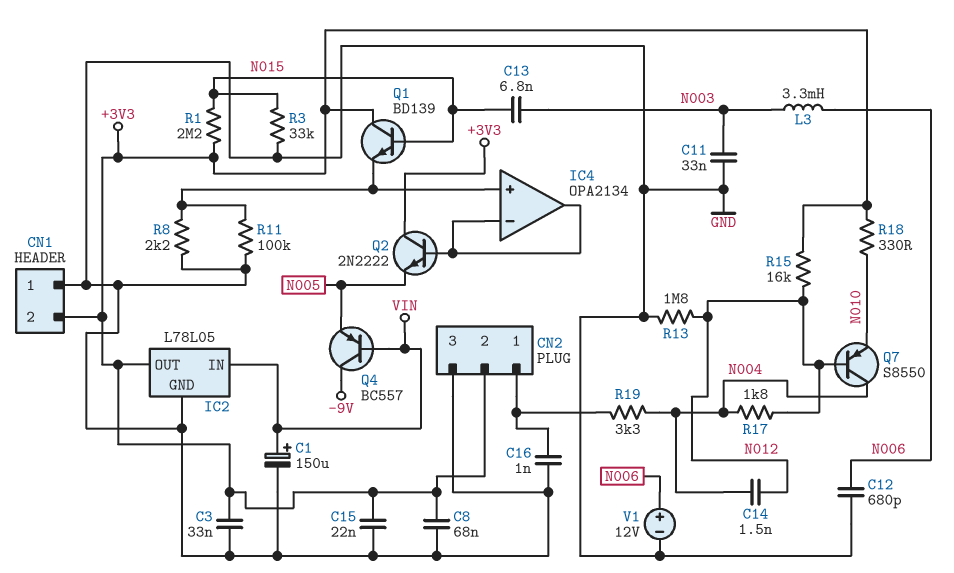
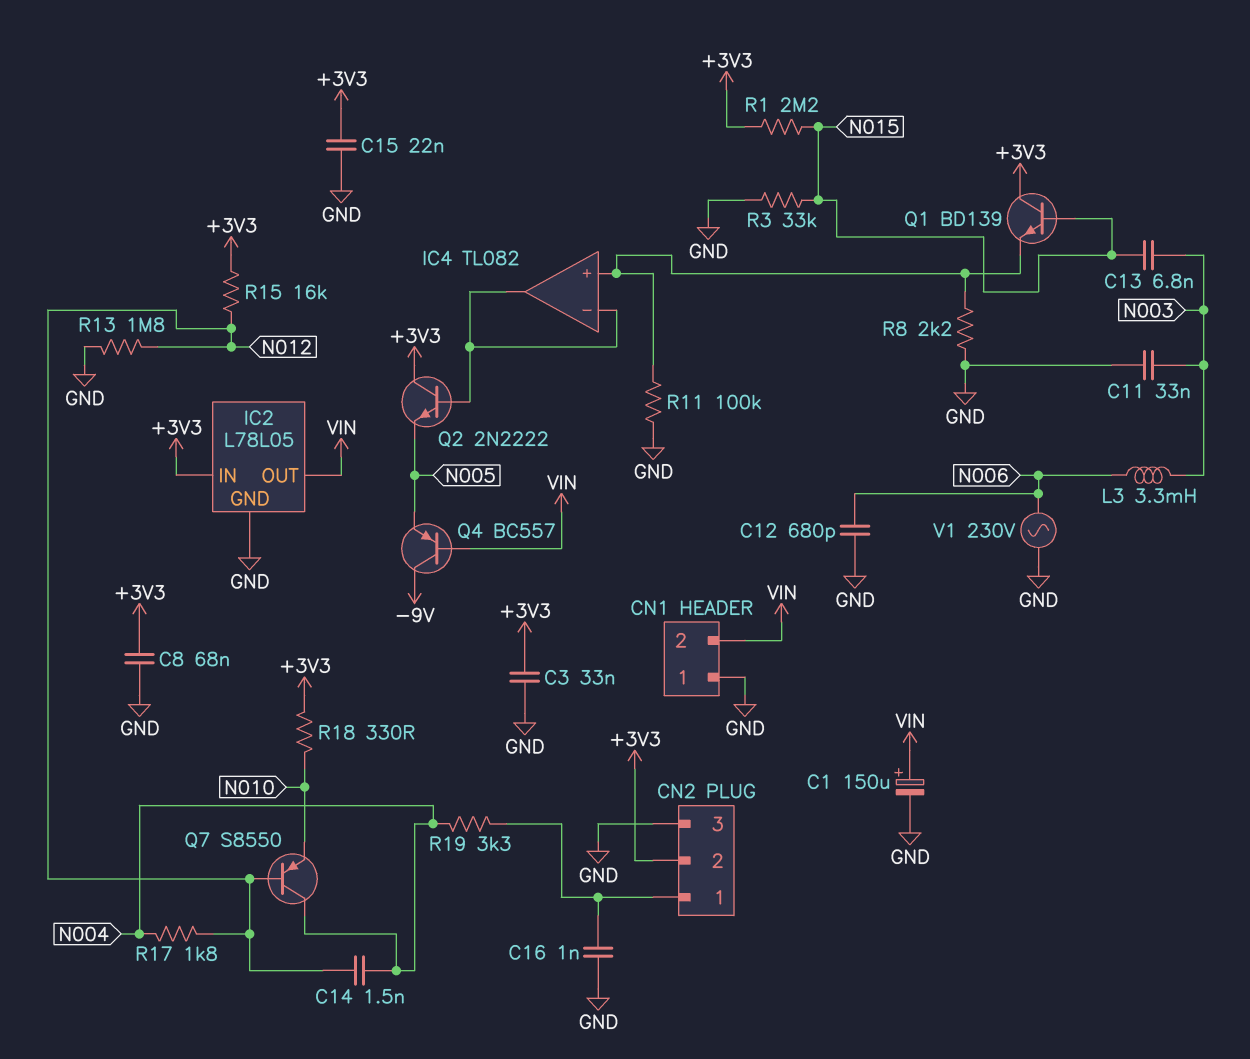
CN1 pin 2: +3V3 -> VIN
IC2 pin IN: VIN -> +3V3
IC2 pin OUT: +3V3 -> VIN
IC4: OPA2134 -> TL082
V1: 12V (plus N006, minus GND) -> AC 230V (GND, N006)

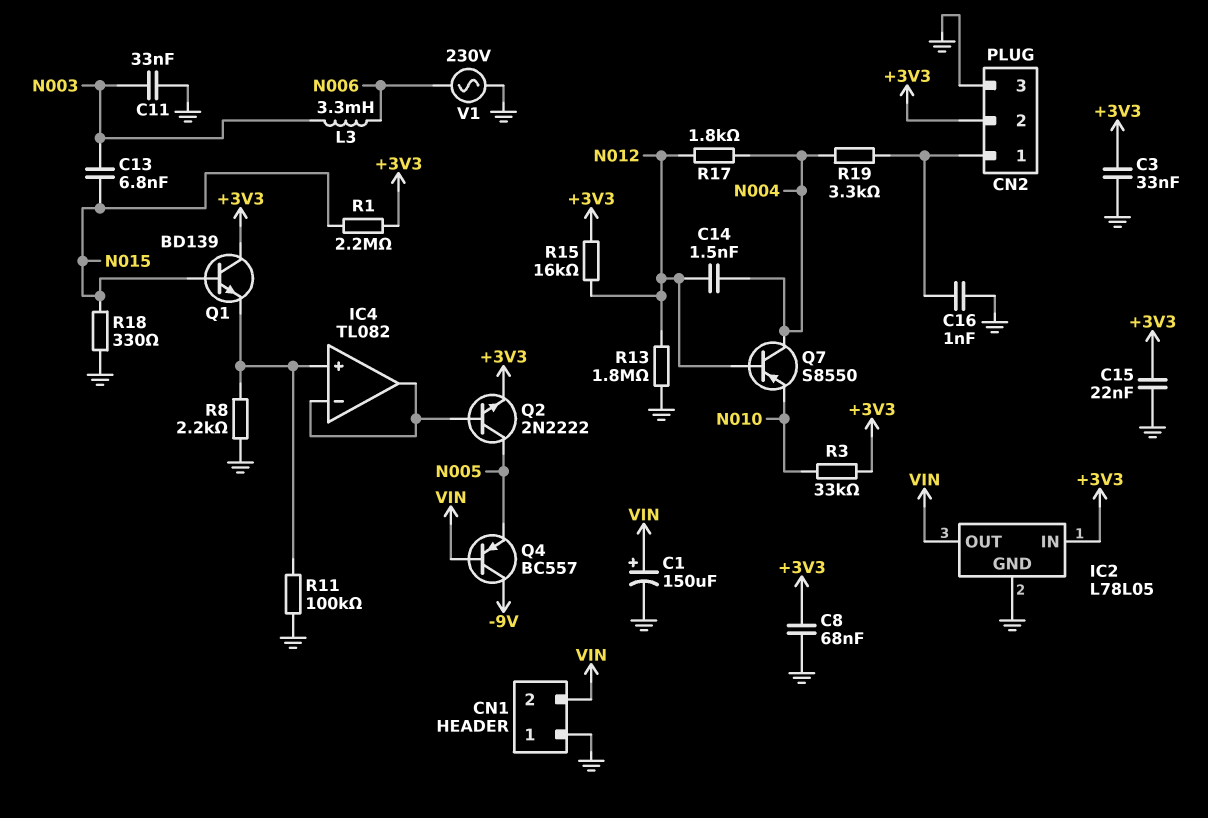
C12: 680pF (GND, N006) -> none
Q2: NPN 2N2222 (B IC4/in-, C +3V3, E N005) -> NPN 2N2222 (B IC4/in-, C N005, E +3V3)
R3: 33k (GND, N015) -> 33k (+3V3, N010)
R18: 330 (+3V3, N010) -> 330 (GND, N015)

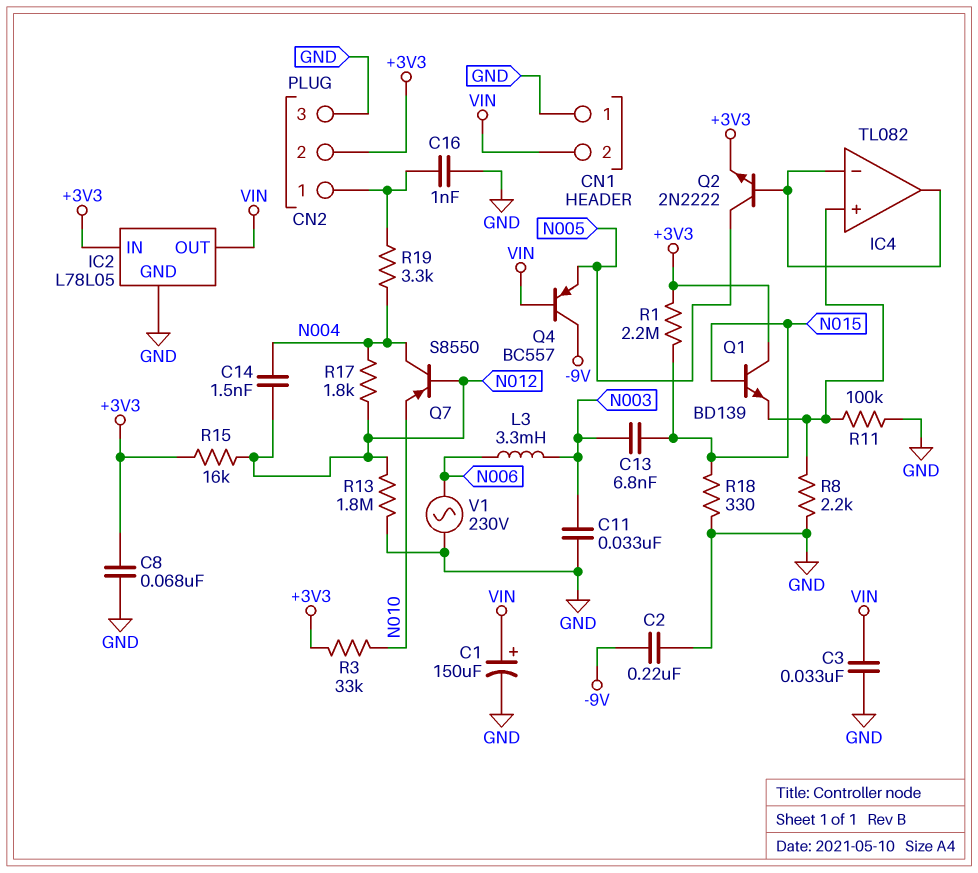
C2: none -> 220nF (-9V, GND)
C3: 33nF (+3V3, GND) -> 33nF (GND, VIN)
C15: 22nF (+3V3, GND) -> none

